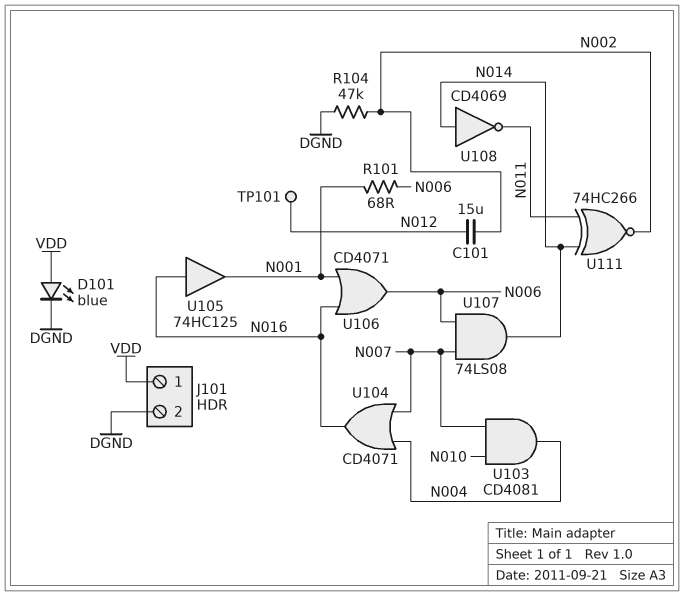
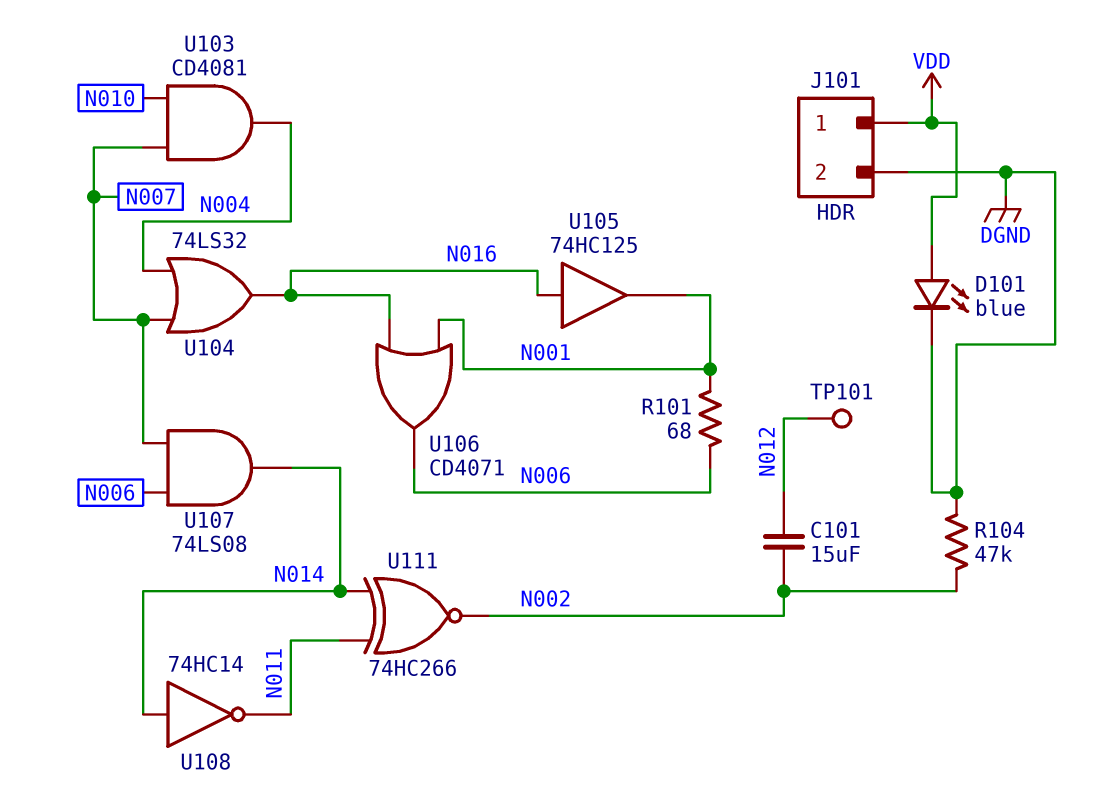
U104: OR CD4071 (in N004, in N007, out N016) -> OR 74LS32 (in N004, in N007, out N016)
U108: NOT CD4069 (in N014, out N011) -> NOT 74HC14 (in N014, out N011)

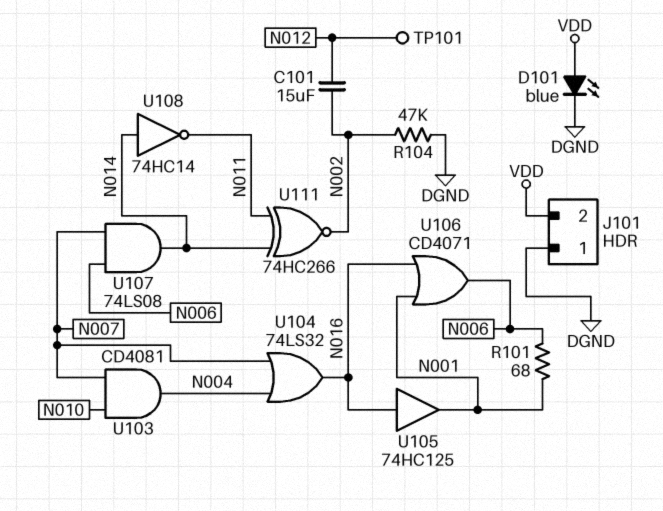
J101 pin 1: VDD -> DGND
J101 pin 2: DGND -> VDD

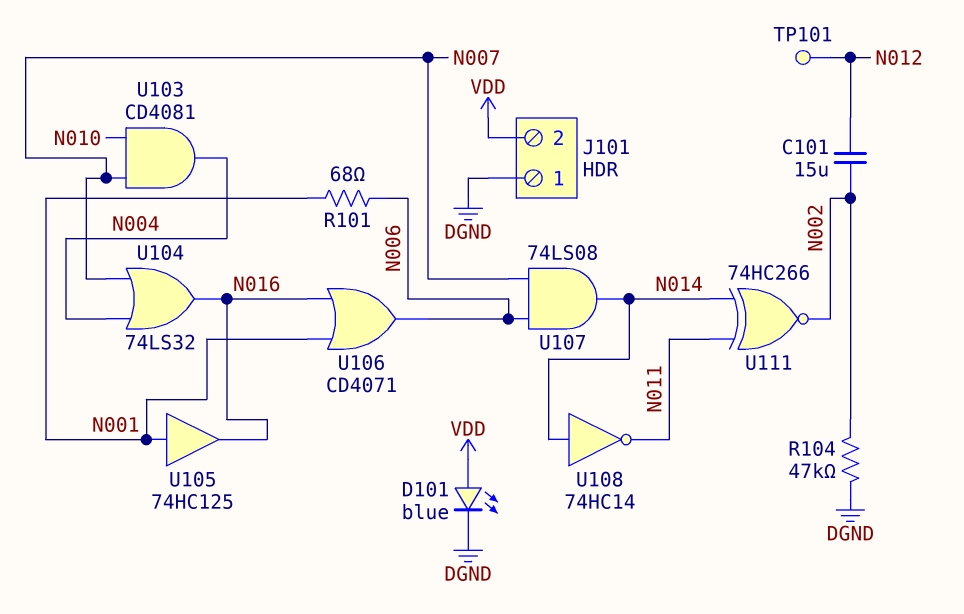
U105: buffer 74HC125 (in N016, out N001) -> buffer 74HC125 (in N001, out N016)

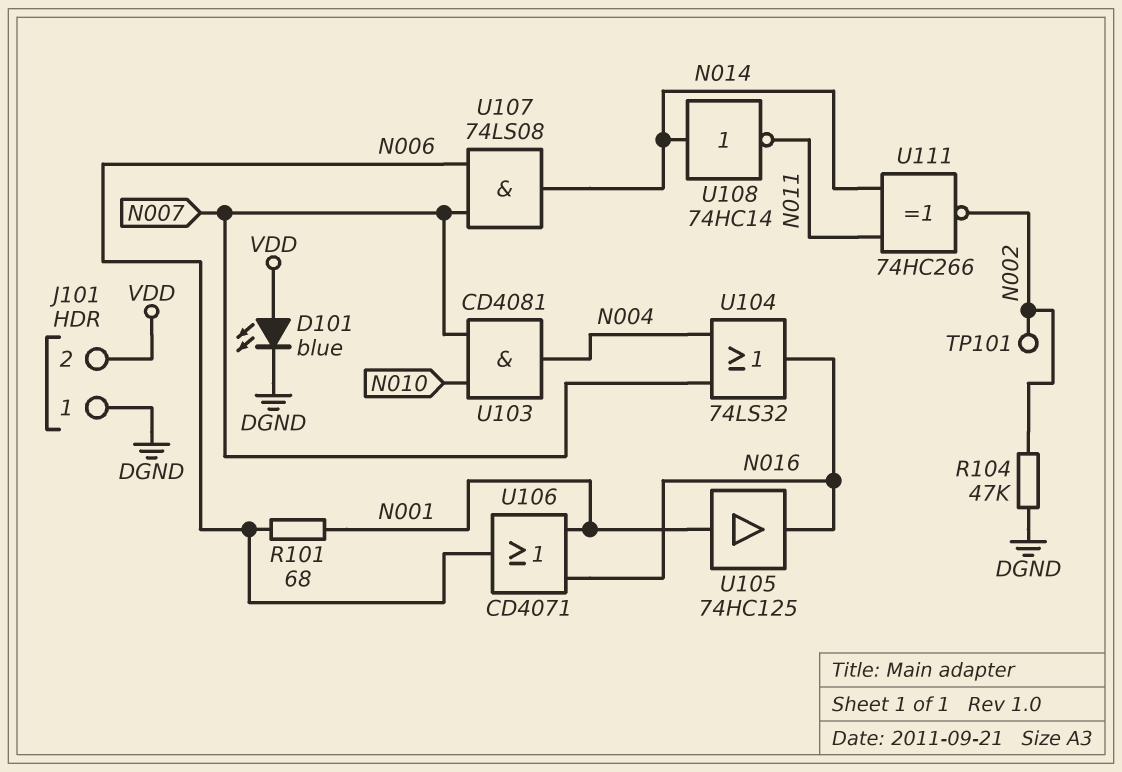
C101: 15uF (N002, N012) -> none
TP101: test point (N012) -> test point (N002)

